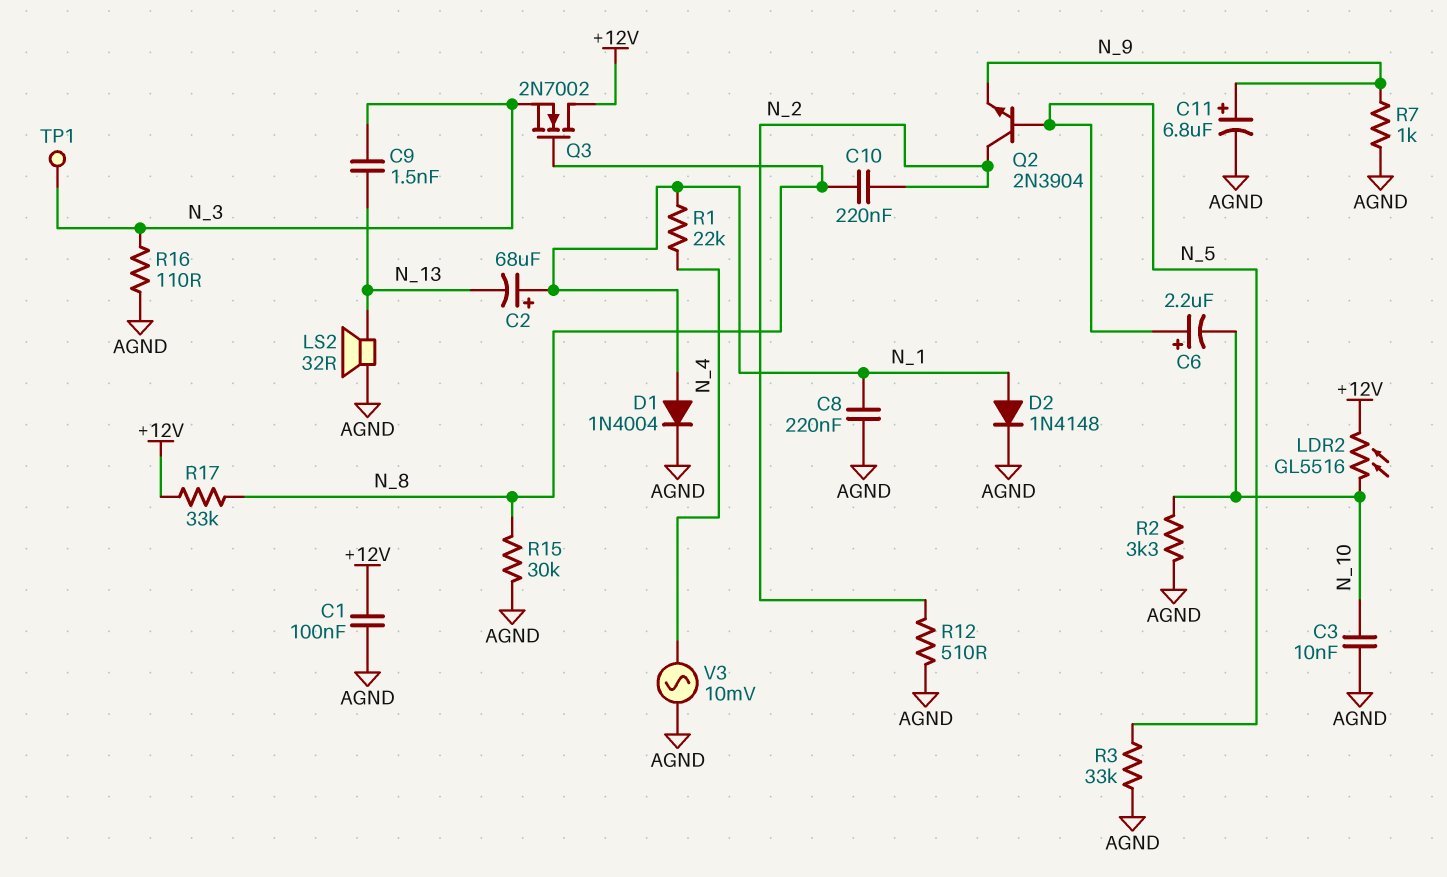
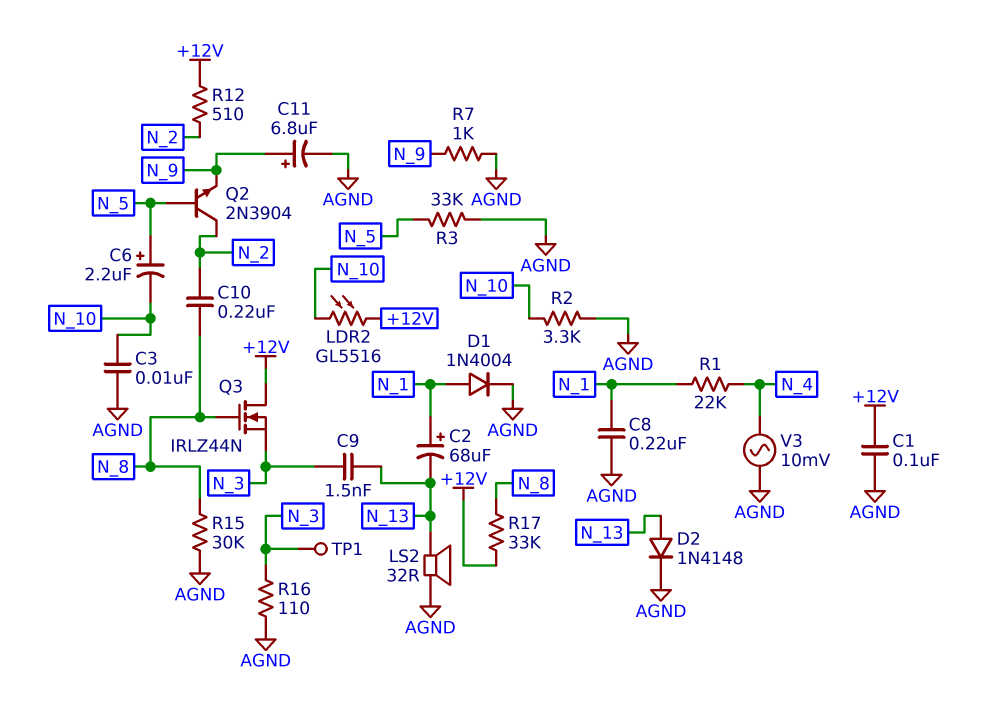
D2: diode 1N4148 (A N_1, K AGND) -> diode 1N4148 (A N_13, K AGND)
Q3: NMOS 2N7002 (G N_8, D +12V, S N_3) -> NMOS IRLZ44N (G N_8, D +12V, S N_3)
R12: 510 (AGND, N_2) -> 510 (+12V, N_2)

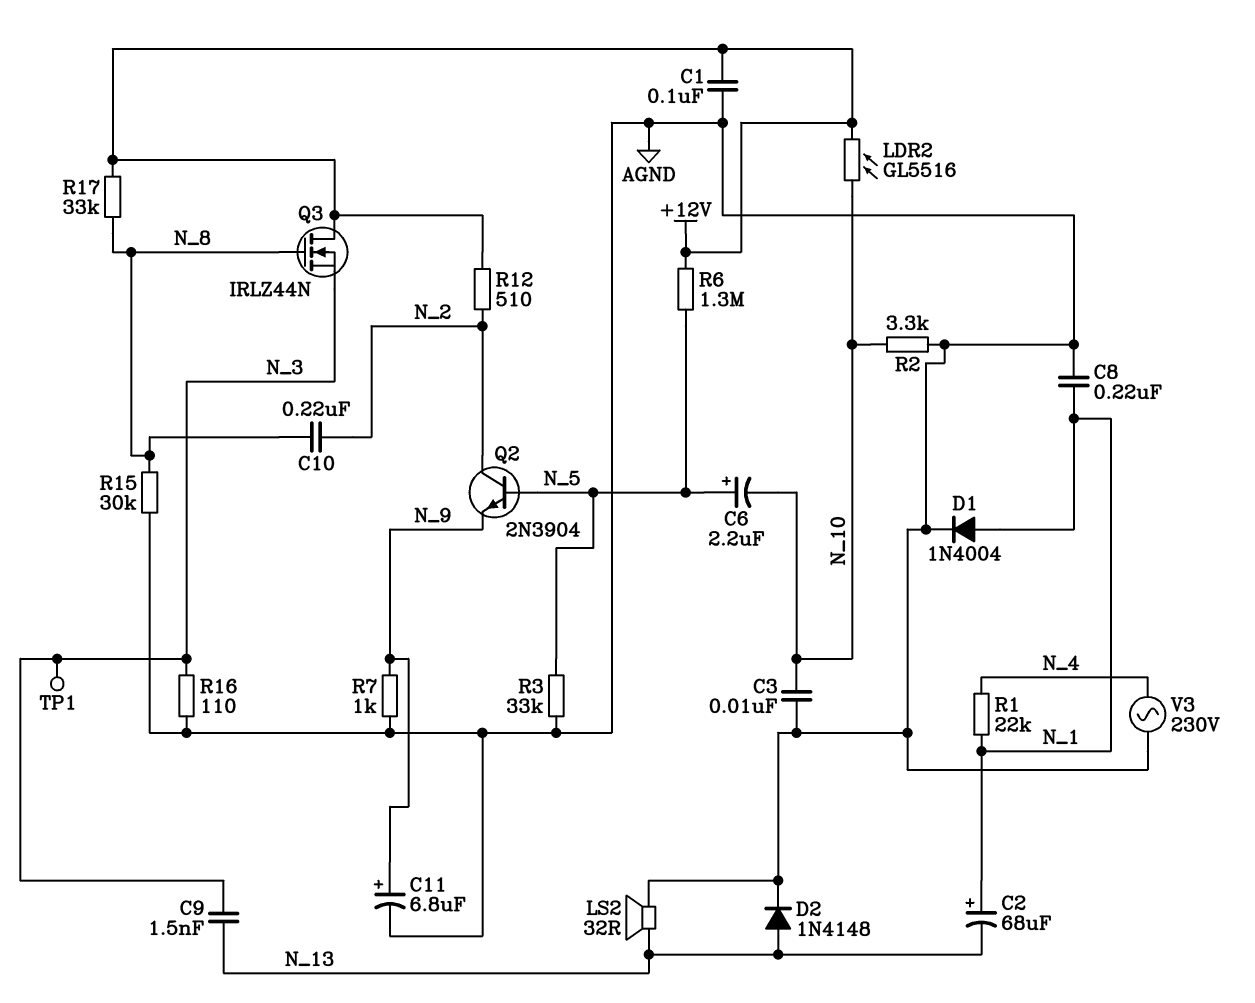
R6: none -> 1.3M (+12V, N_5)
V3: AC 10mV (AGND, N_4) -> AC 230V (AGND, N_4)

